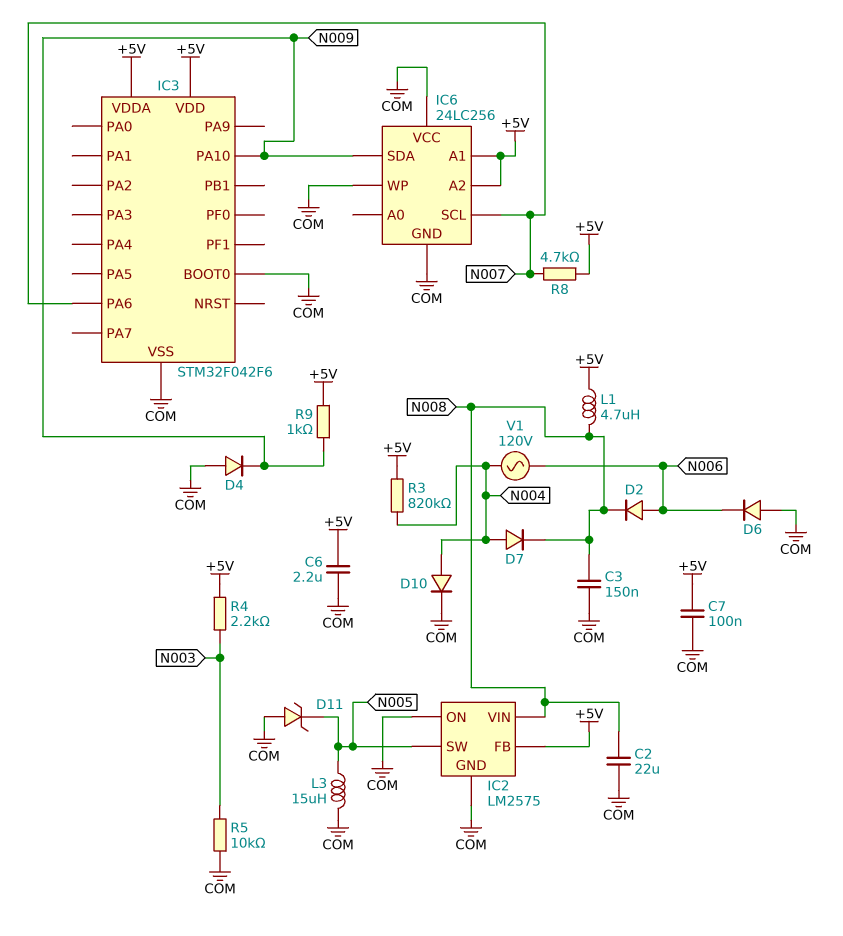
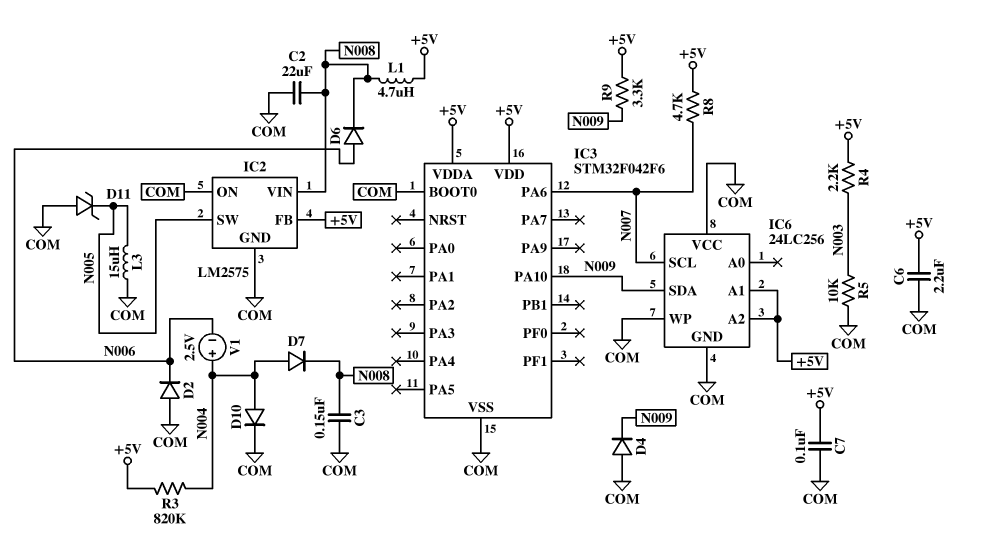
D2: diode (A N006, K N008) -> diode (A COM, K N006)
D6: diode (A COM, K N006) -> diode (A N006, K N008)
R9: 1k (+5V, N009) -> 3.3k (+5V, N009)
V1: AC 120V (N004, N006) -> 2.5V (plus N004, minus N006)

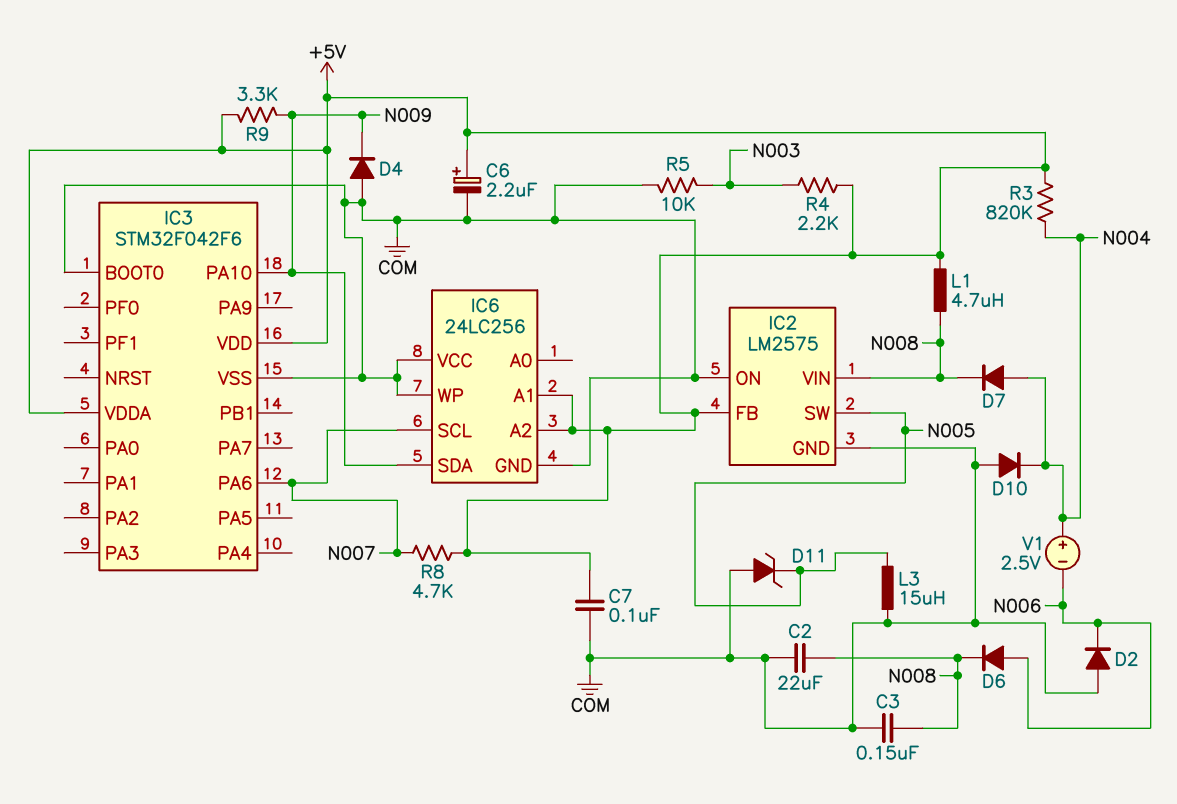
C6: 2.2uF (+5V, COM) -> 2.2uF (plus +5V, minus COM)
D10: diode (A N004, K COM) -> diode (A COM, K N004)

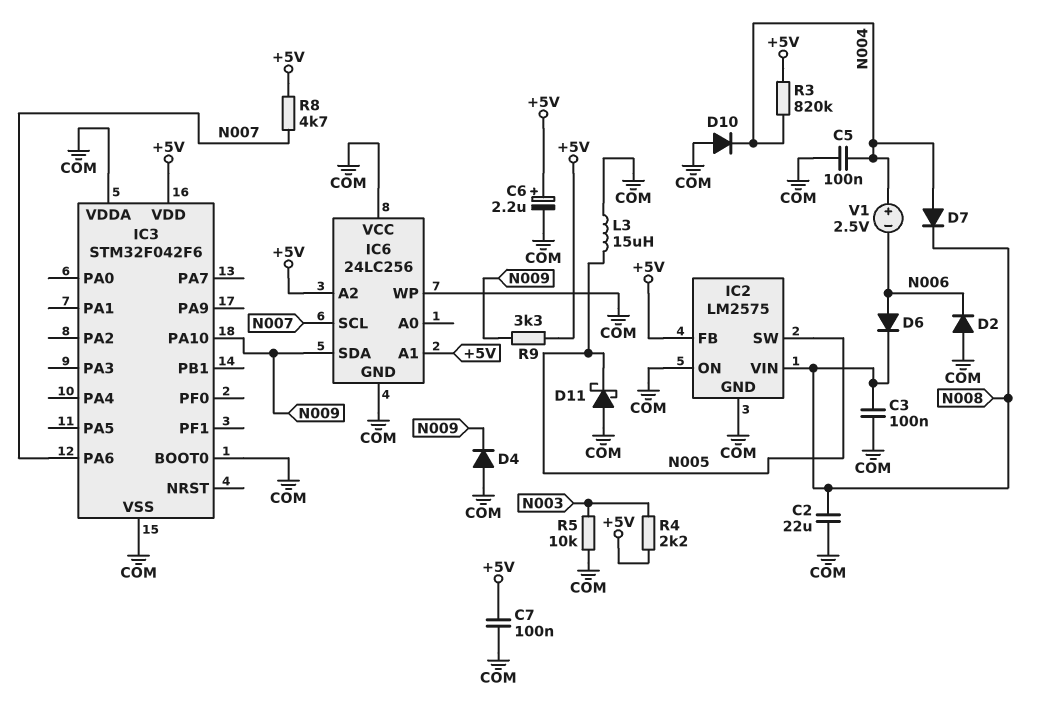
C3: 150nF (COM, N008) -> 100nF (COM, N008)
C5: none -> 100nF (COM, N004)
D11: zener (A COM, K N005) -> schottky (A COM, K N005)
IC3 pin VDDA: +5V -> COM
L1: 4.7uH (+5V, N008) -> none

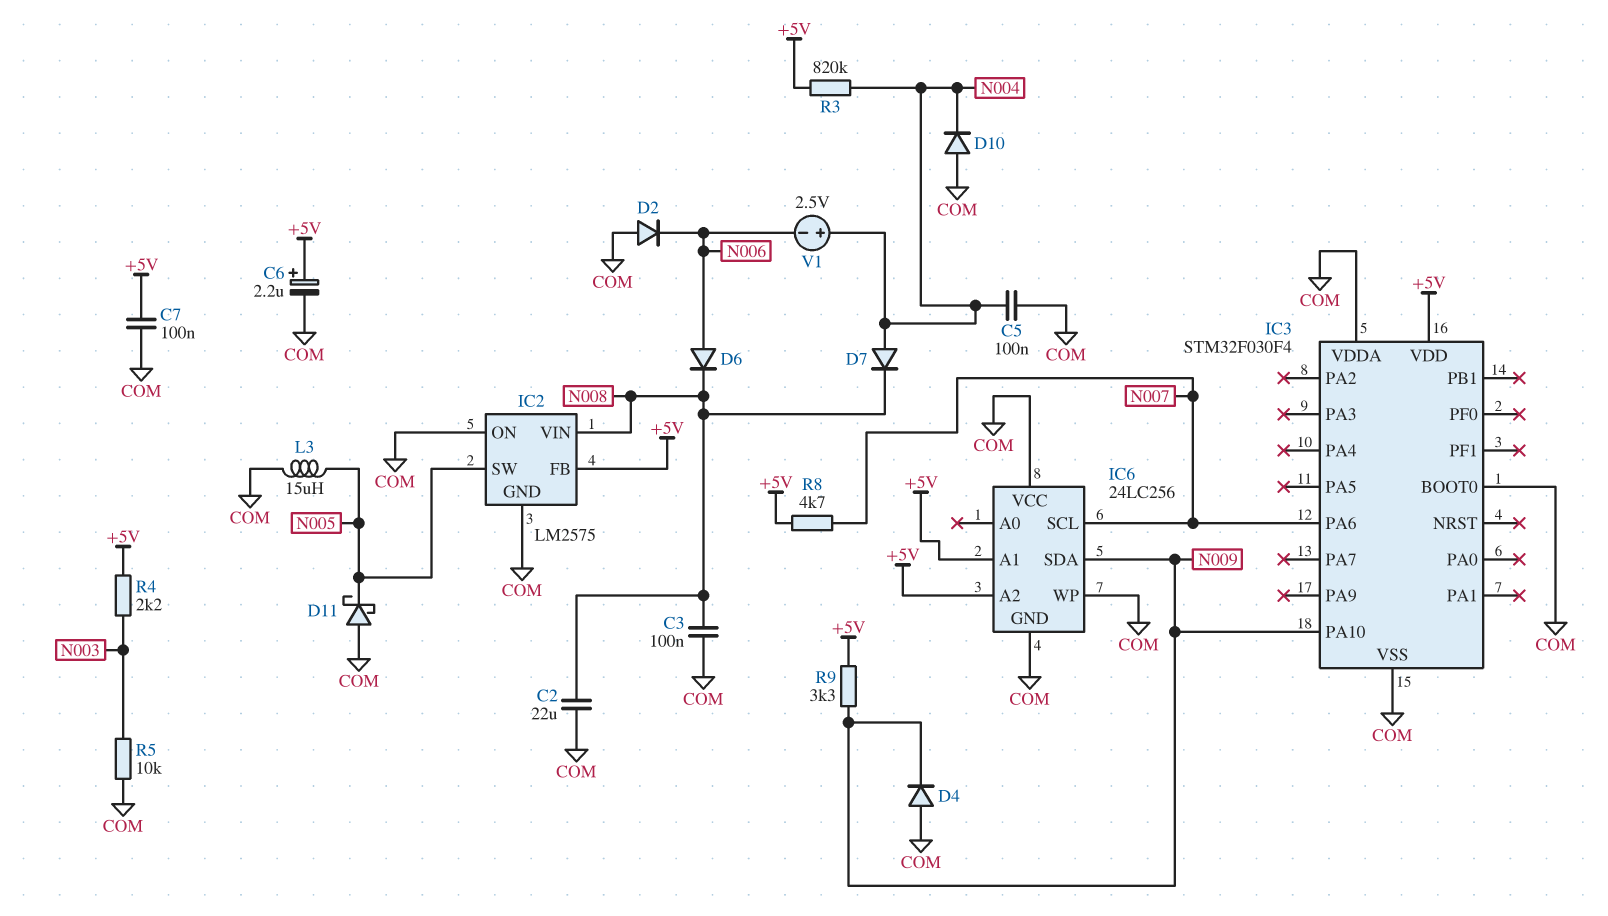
IC3: STM32F042F6 -> STM32F030F4

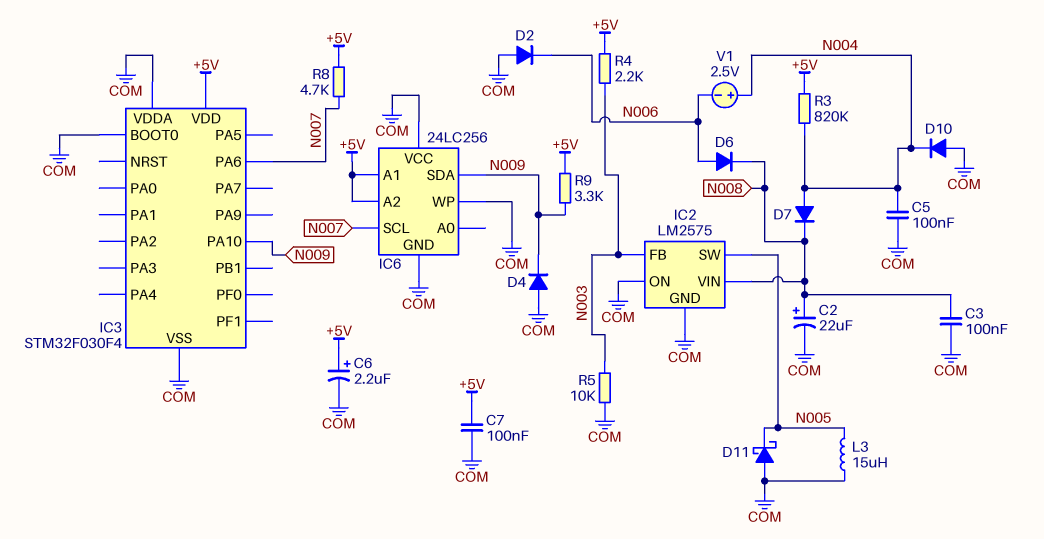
C2: 22uF (COM, N008) -> 22uF (plus N008, minus COM)
IC2 pin FB: +5V -> N003

